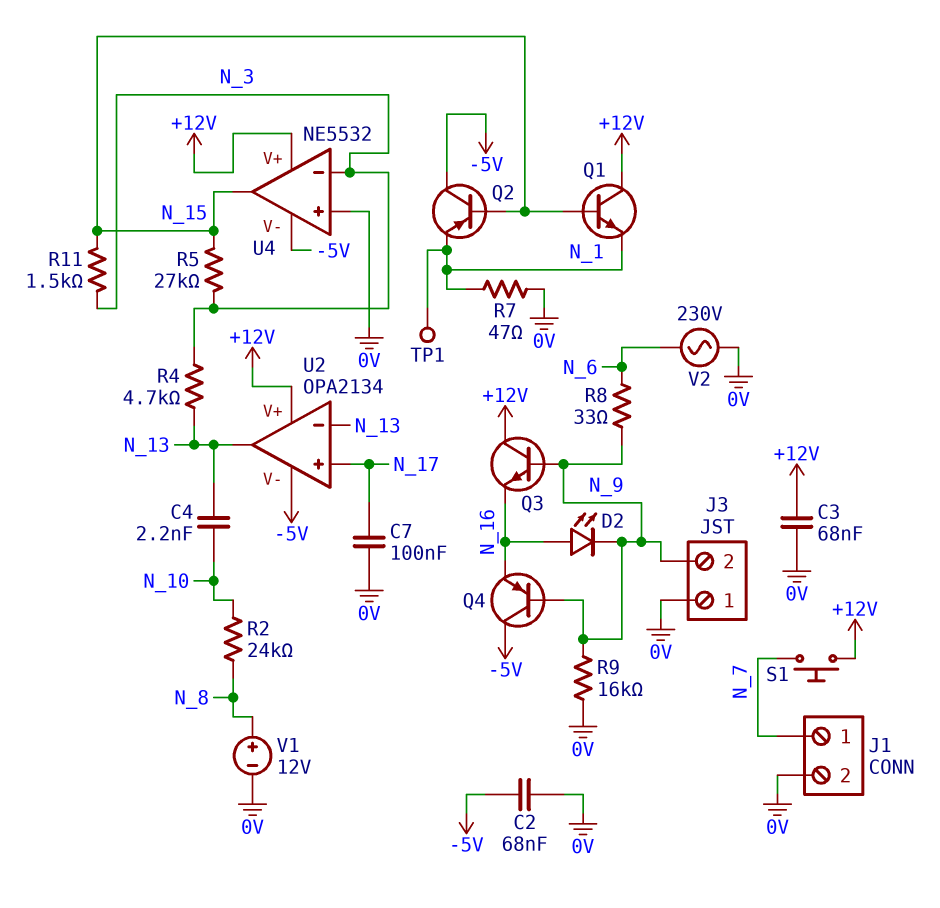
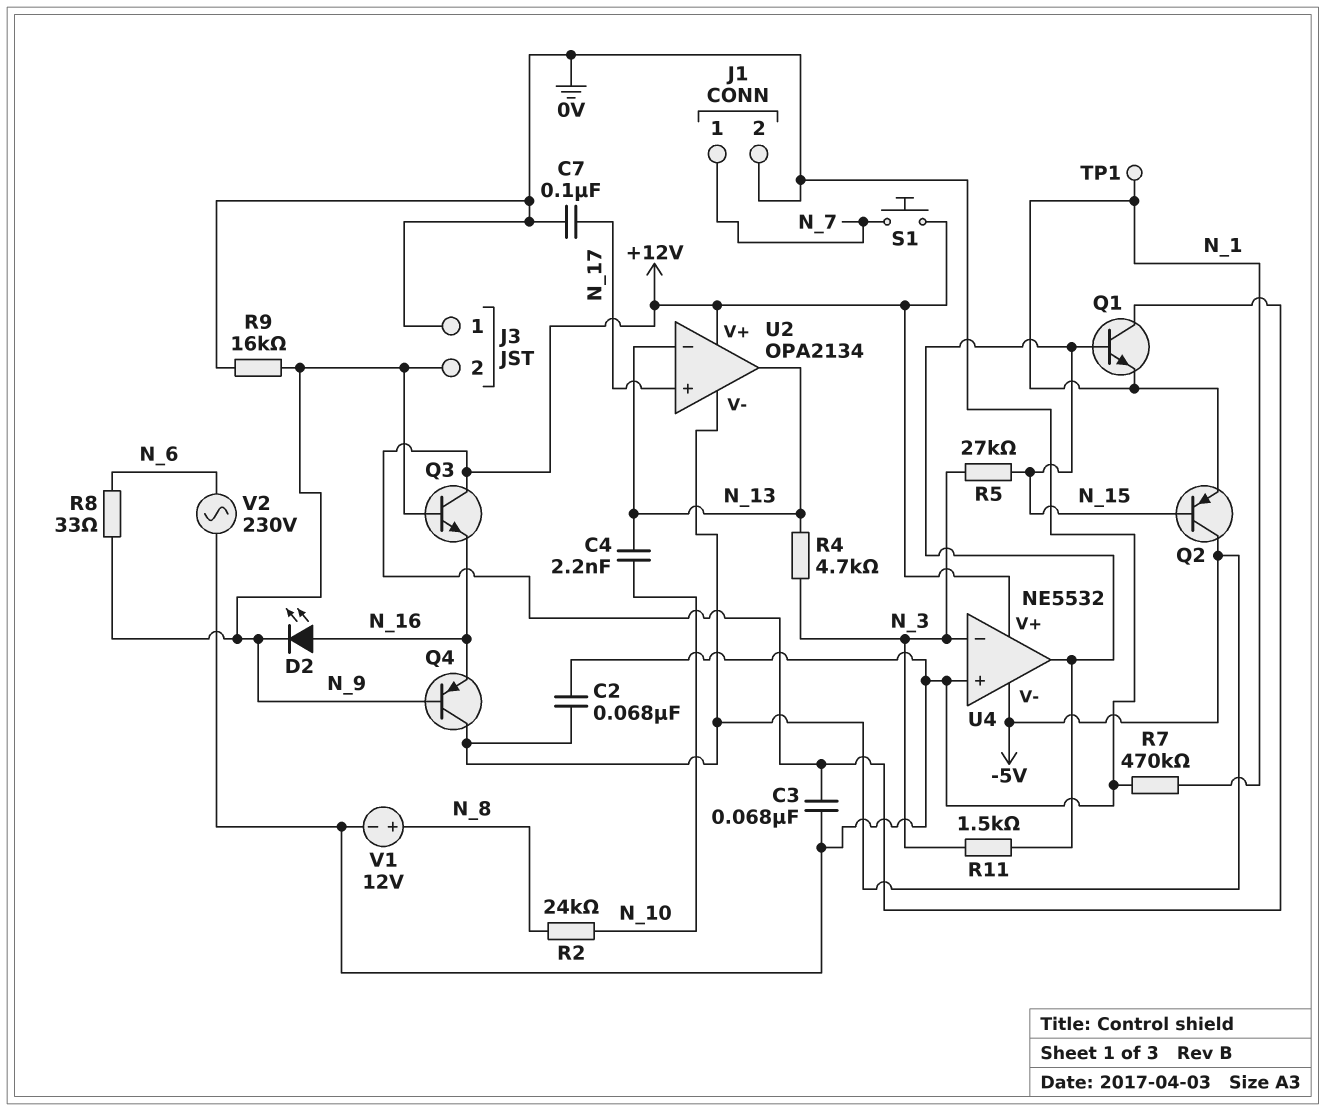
R7: 47 (0V, N_1) -> 470k (0V, N_1)

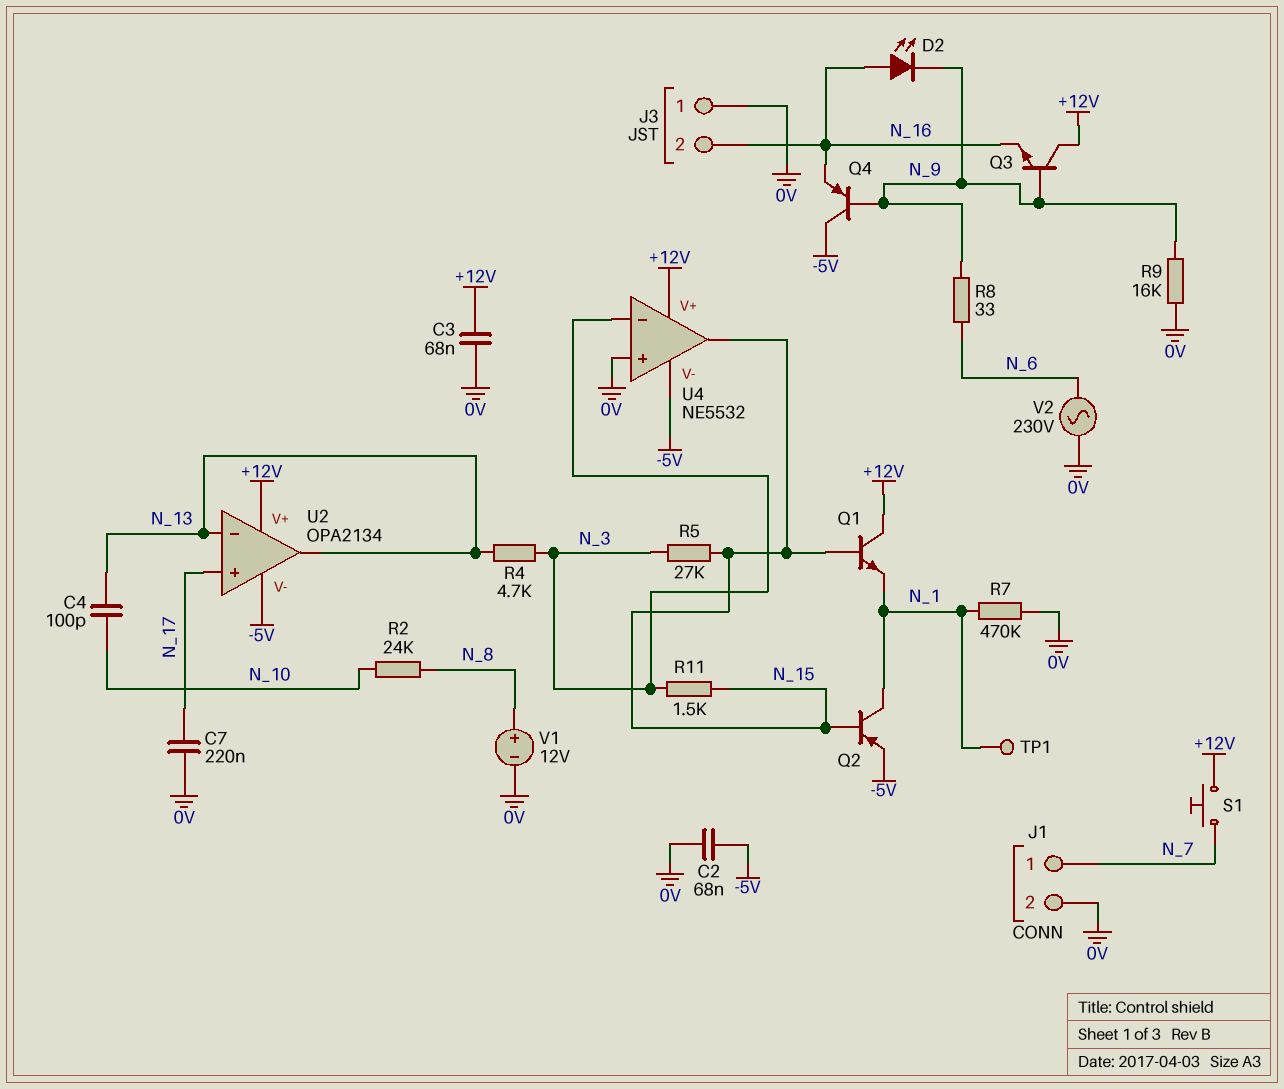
C4: 2.2nF (N_10, N_13) -> 100pF (N_10, N_13)
C7: 100nF (0V, N_17) -> 220nF (0V, N_17)
J3 pin 2: N_9 -> N_16
Q2: PNP (B N_15, C -5V, E N_1) -> PNP (B N_15, C N_1, E -5V)

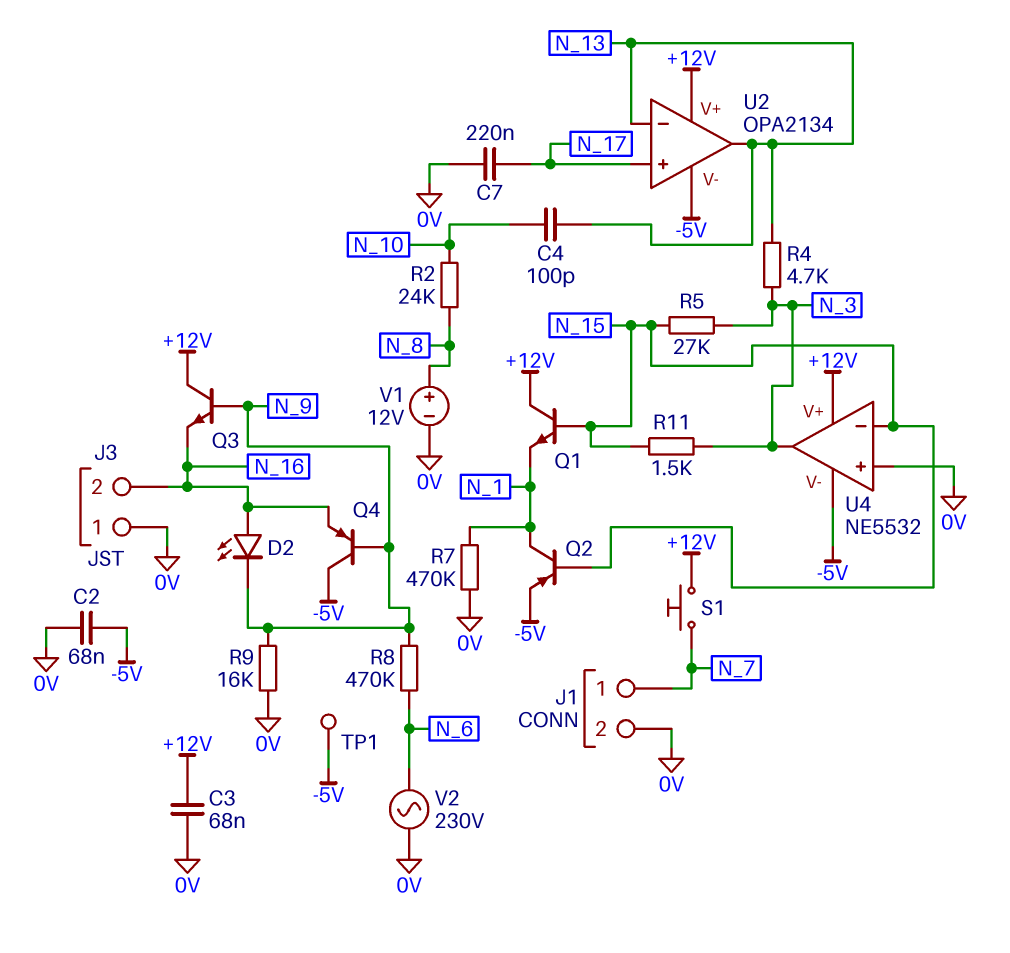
R8: 33 (N_6, N_9) -> 470k (N_6, N_9)
TP1: test point (N_1) -> test point (-5V)
U4 pin in-: N_3 -> N_15
U4 pin out: N_15 -> N_3

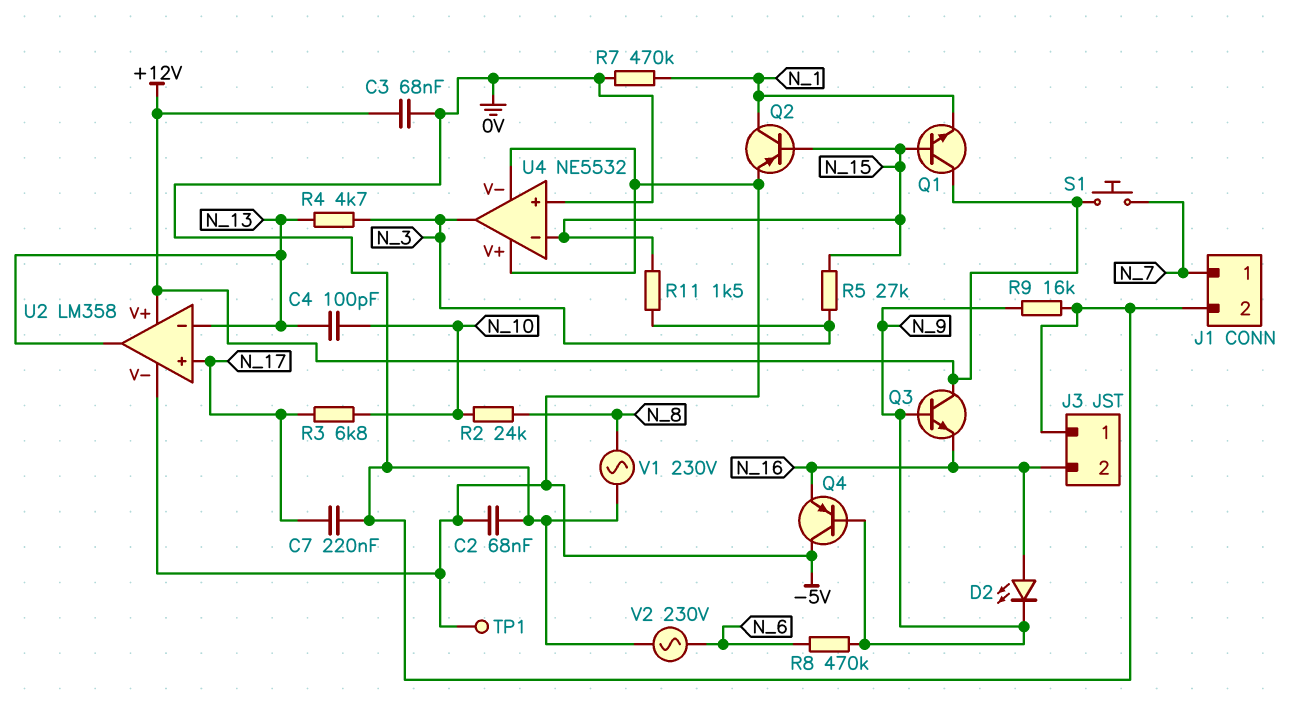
R3: none -> 6.8k (N_10, N_17)
U2: OPA2134 -> LM358
U4 pin V+: +12V -> -5V
V1: 12V (plus N_8, minus 0V) -> AC 230V (0V, N_8)

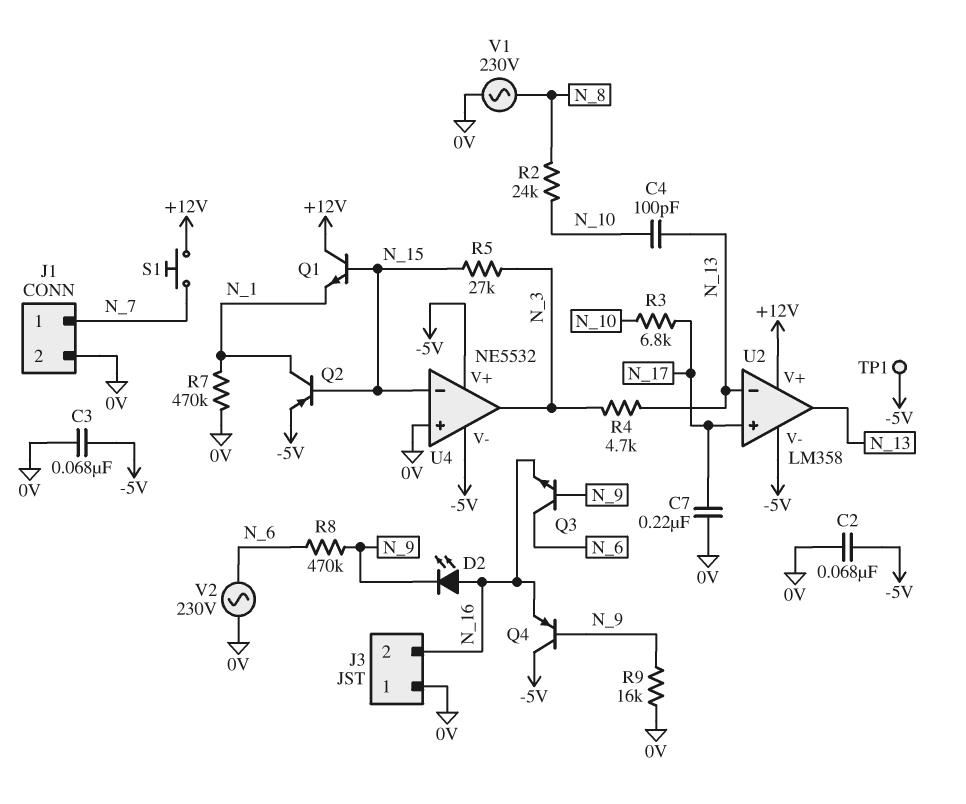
C3: 68nF (+12V, 0V) -> 68nF (-5V, 0V)
Q3: NPN (B N_9, C +12V, E N_16) -> NPN (B N_9, C N_6, E N_16)
R11: 1.5k (N_3, N_15) -> none

